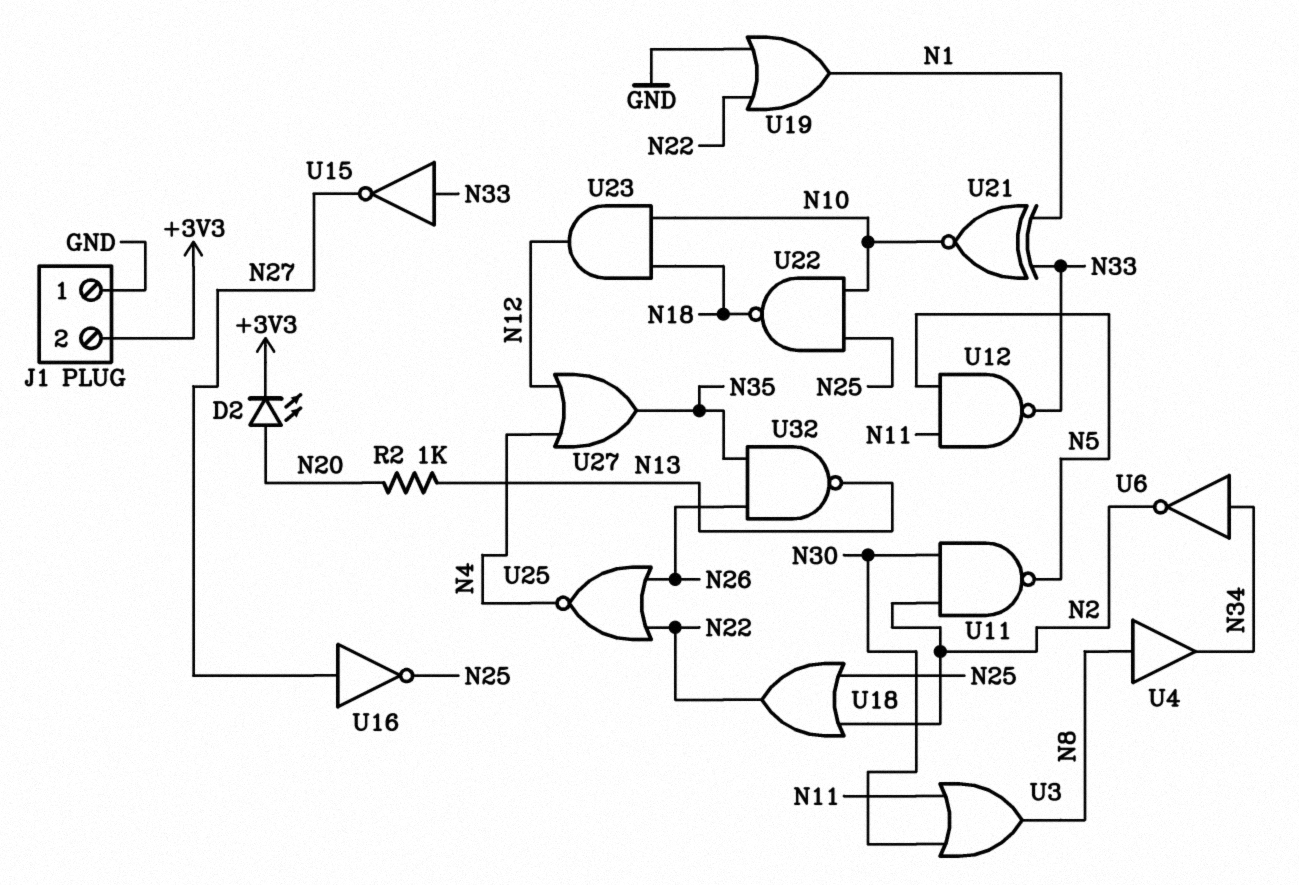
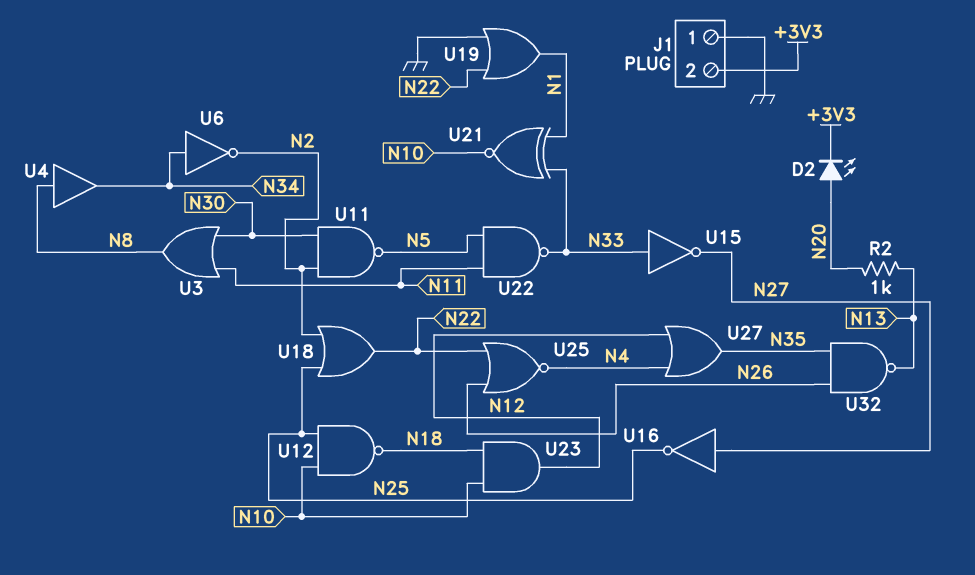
U12: NAND (in N5, in N11, out N33) -> NAND (in N10, in N25, out N18)
U22: NAND (in N10, in N25, out N18) -> NAND (in N5, in N11, out N33)

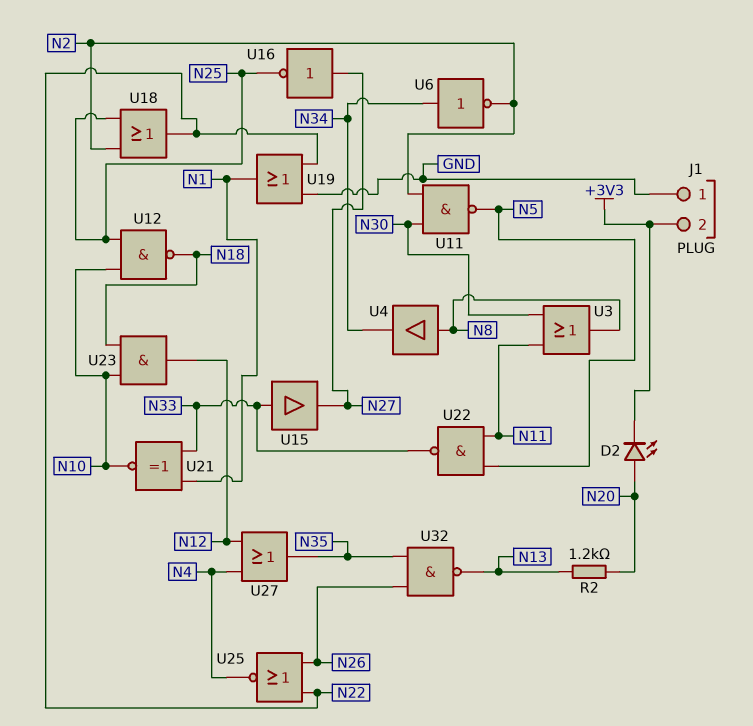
R2: 1k (N13, N20) -> 1.2k (N13, N20)
U15: NOT (in N33, out N27) -> buffer (in N33, out N27)

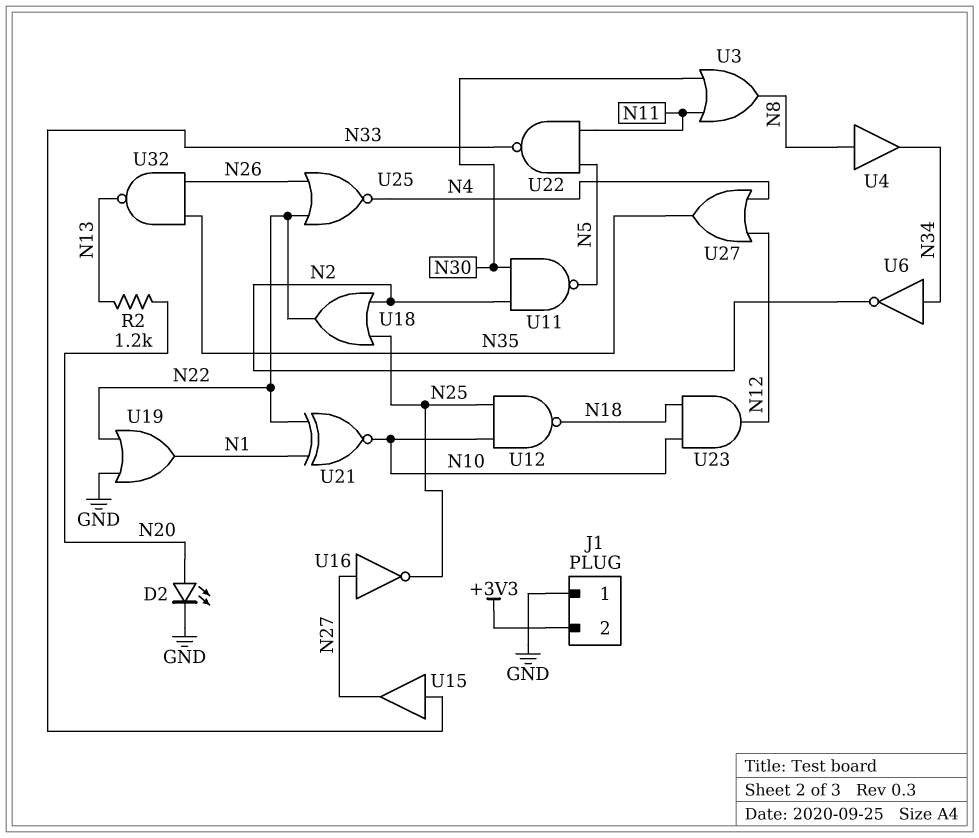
D2: LED (A N20, K +3V3) -> LED (A N20, K GND)
U21: XNOR (in N1, in N33, out N10) -> XNOR (in N1, in N22, out N10)

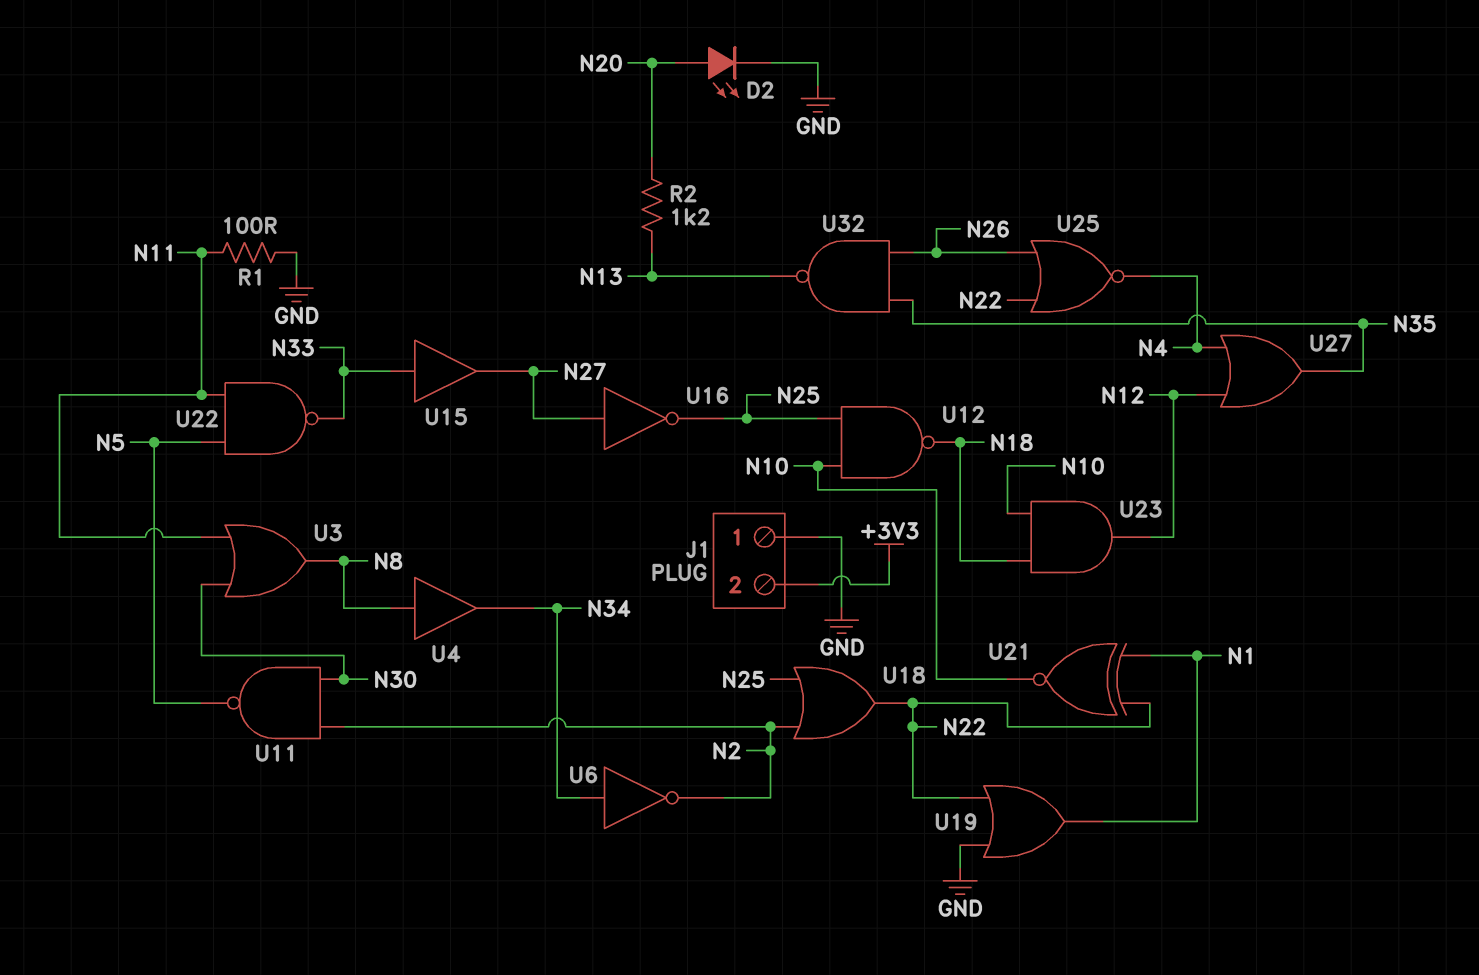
R1: none -> 100 (GND, N11)

